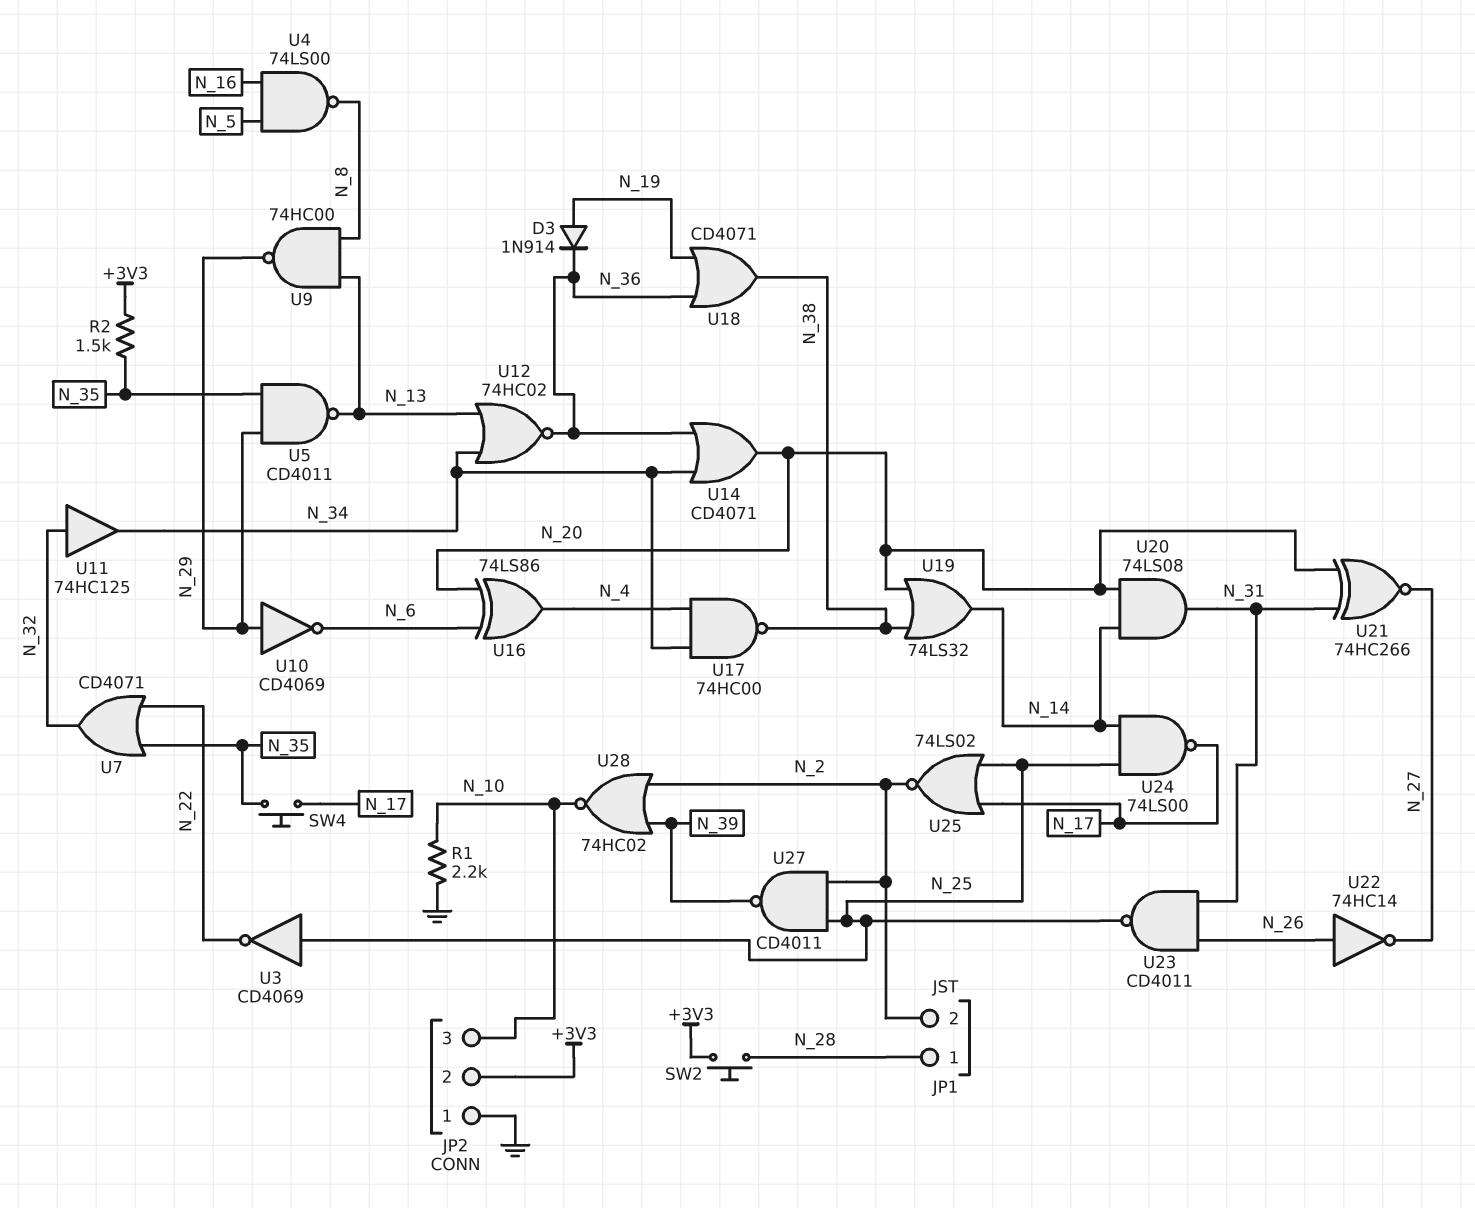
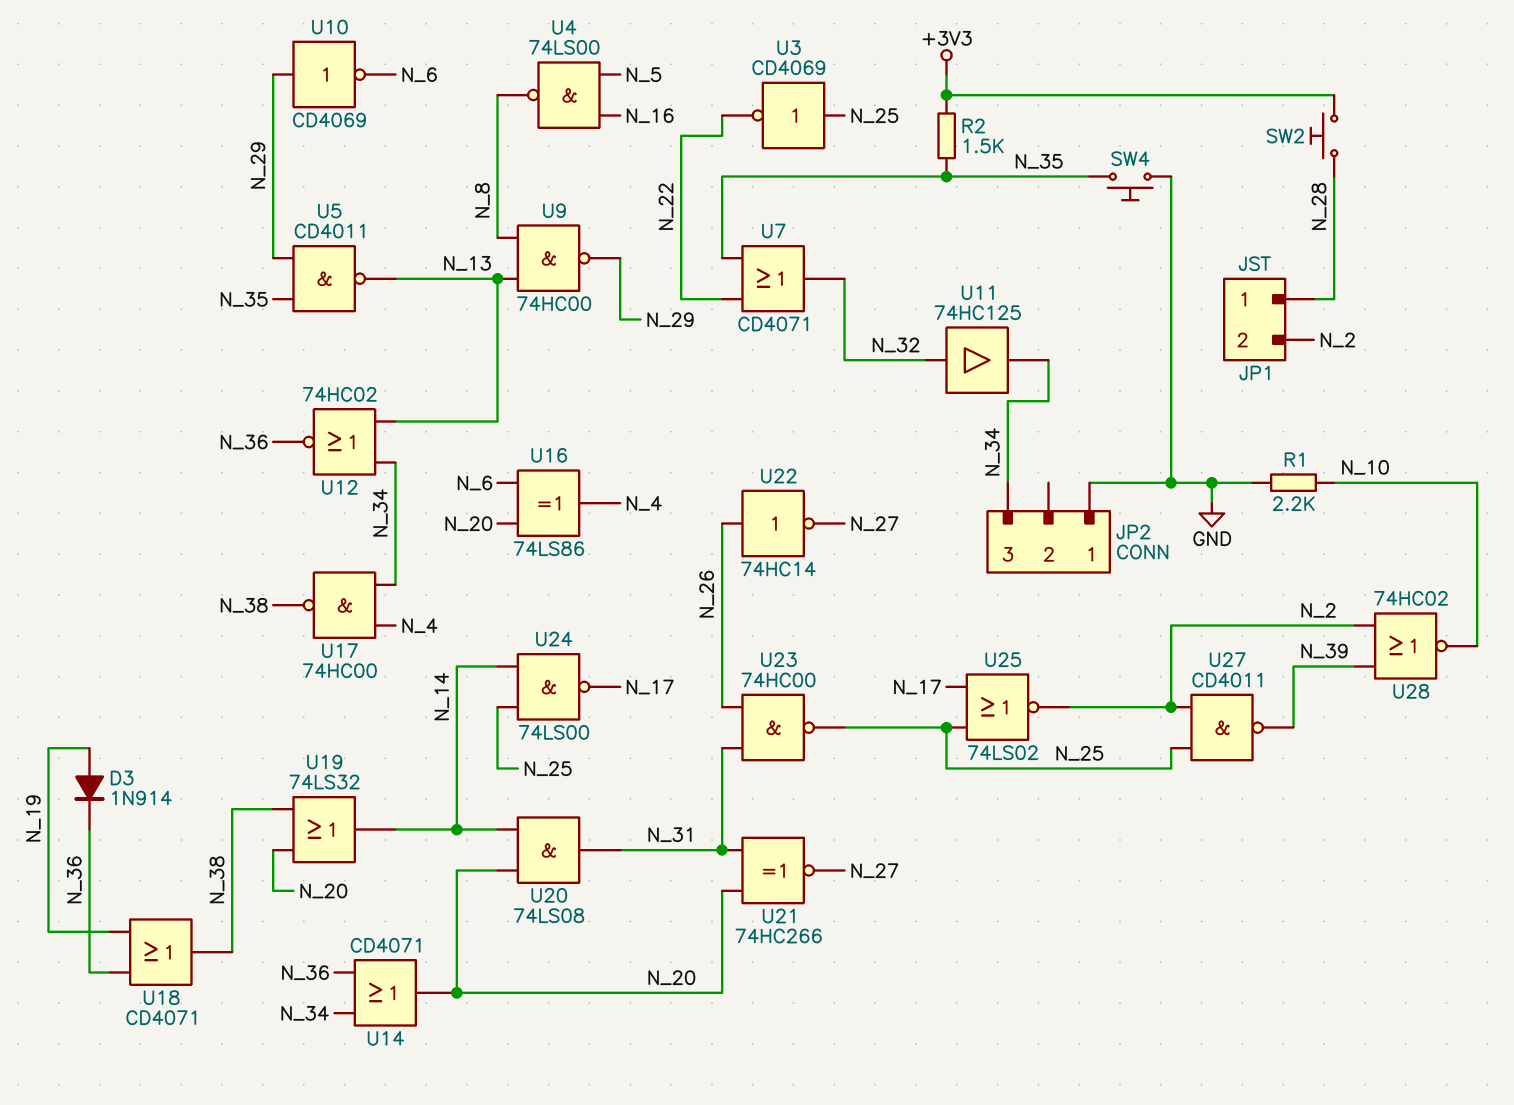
JP2 pin 2: +3V3 -> none
JP2 pin 3: N_10 -> N_34
SW4: button (N_17, N_35) -> button (GND, N_35)
U23: NAND CD4011 (in N_26, in N_31, out N_25) -> NAND 74HC00 (in N_26, in N_31, out N_25)

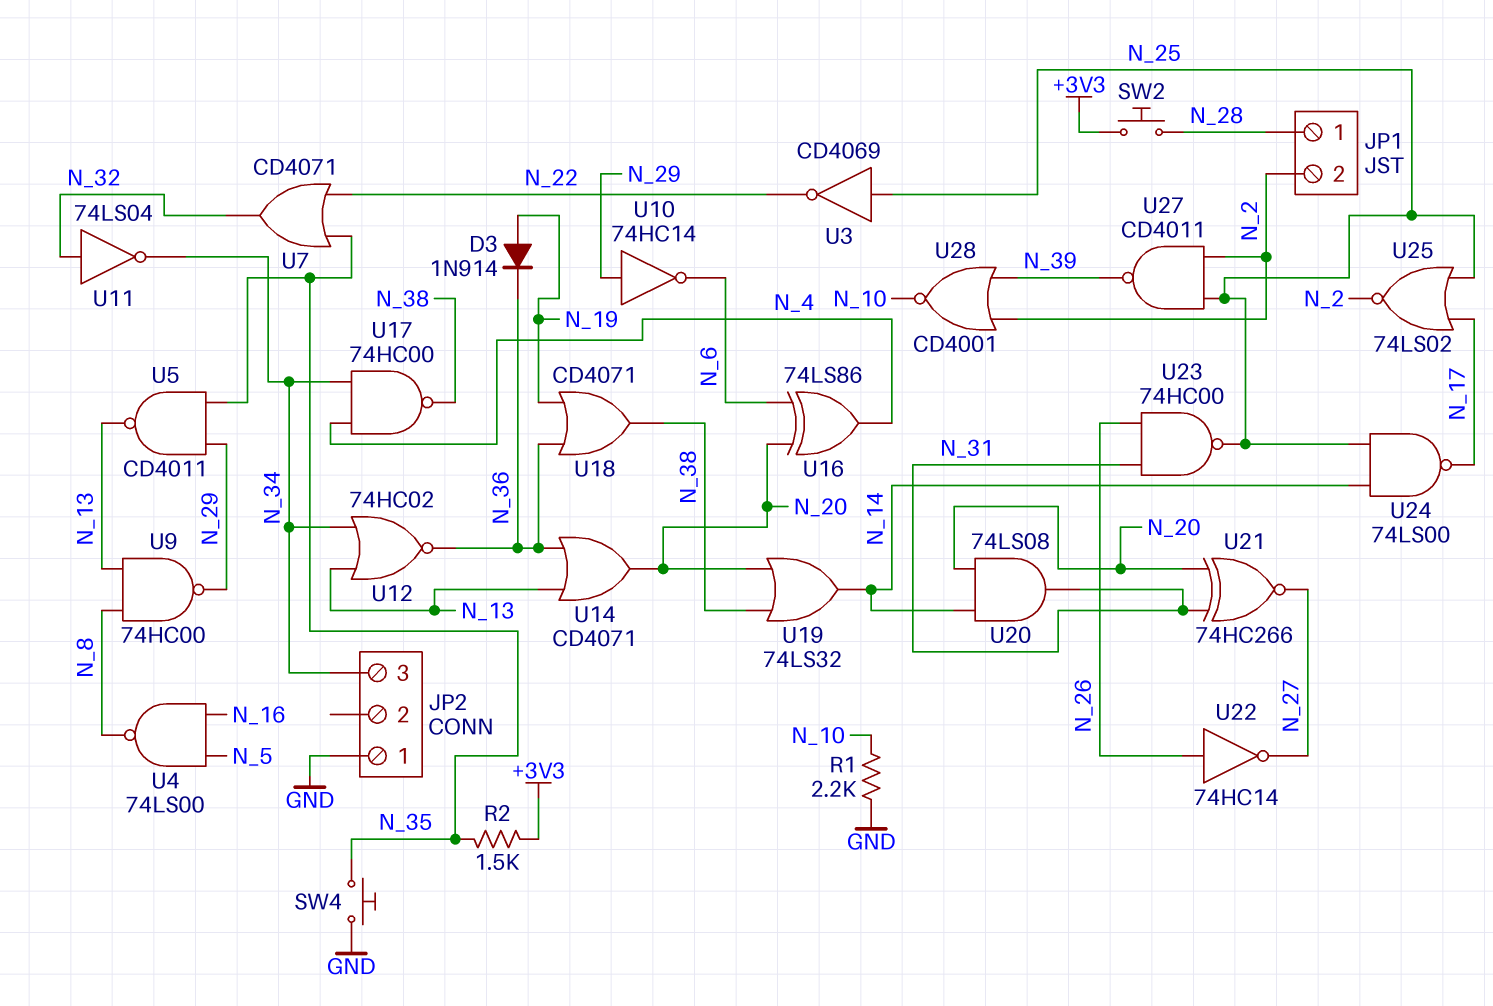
U10: NOT CD4069 (in N_29, out N_6) -> NOT 74HC14 (in N_29, out N_6)
U11: buffer 74HC125 (in N_32, out N_34) -> NOT 74LS04 (in N_32, out N_34)
U14: OR CD4071 (in N_34, in N_36, out N_20) -> OR CD4071 (in N_13, in N_36, out N_20)
U28: NOR 74HC02 (in N_2, in N_39, out N_10) -> NOR CD4001 (in N_2, in N_39, out N_10)

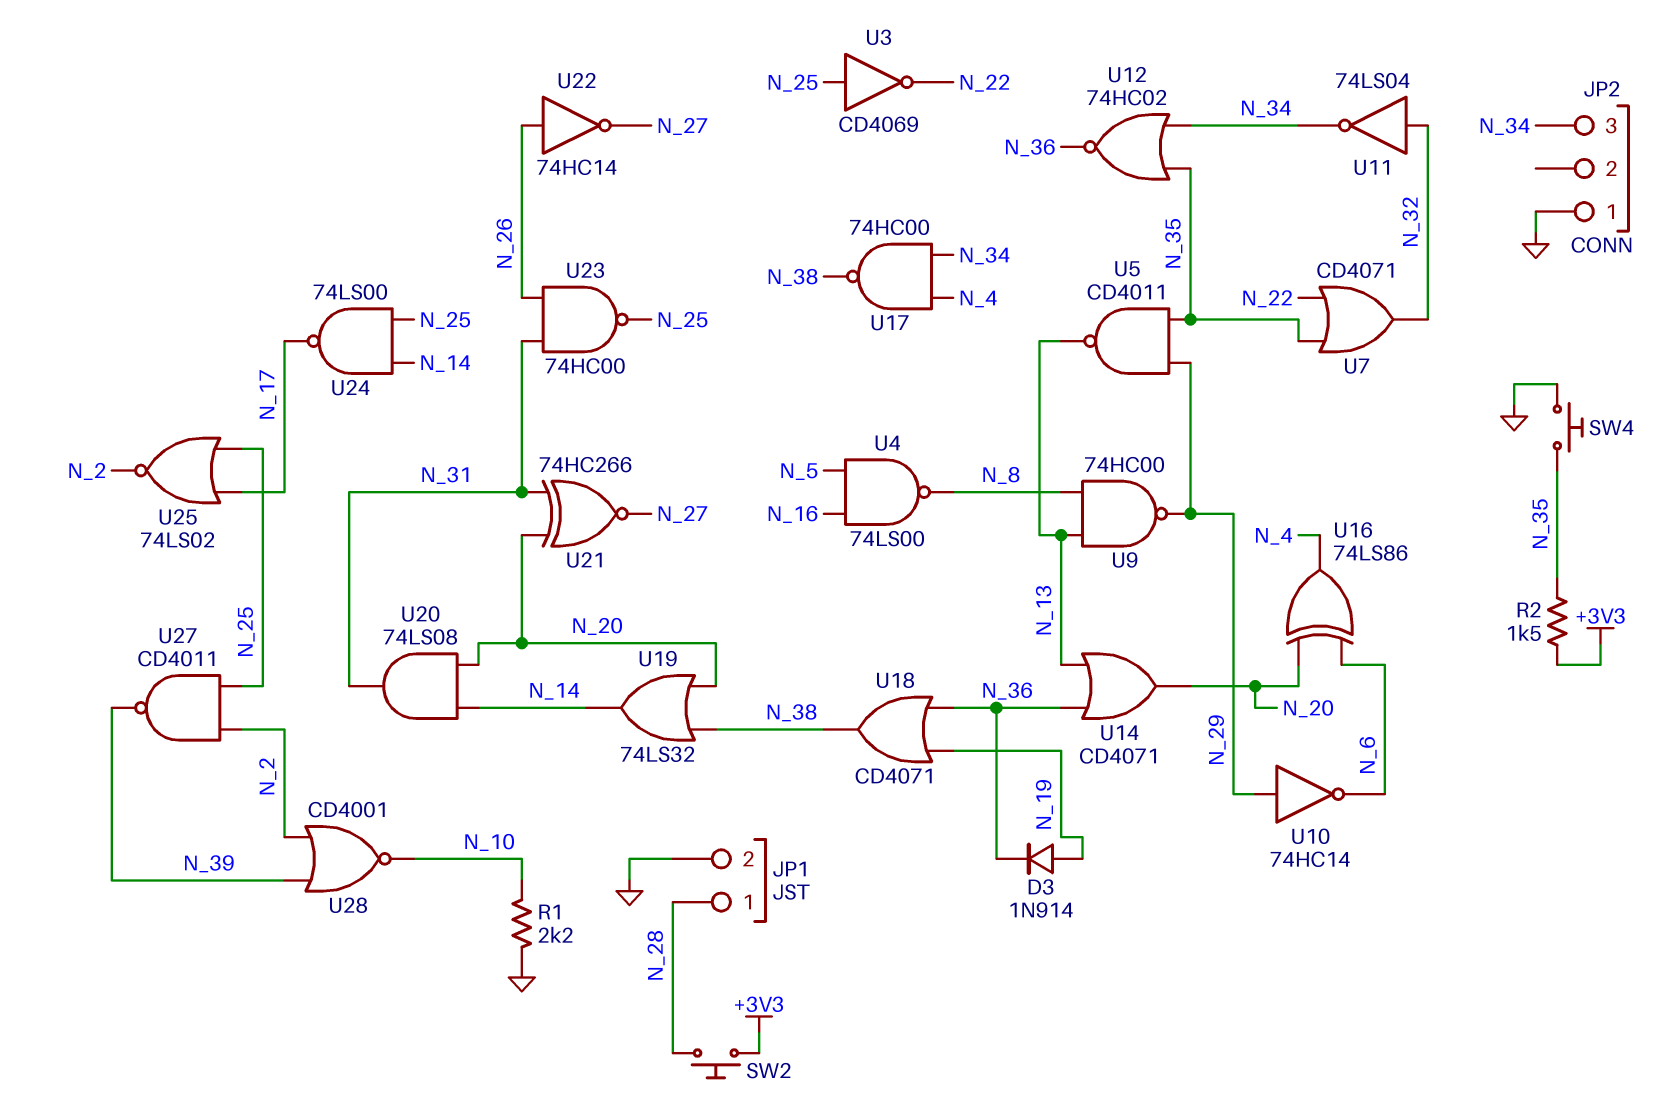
JP1 pin 2: N_2 -> GND
U12: NOR 74HC02 (in N_13, in N_34, out N_36) -> NOR 74HC02 (in N_34, in N_35, out N_36)

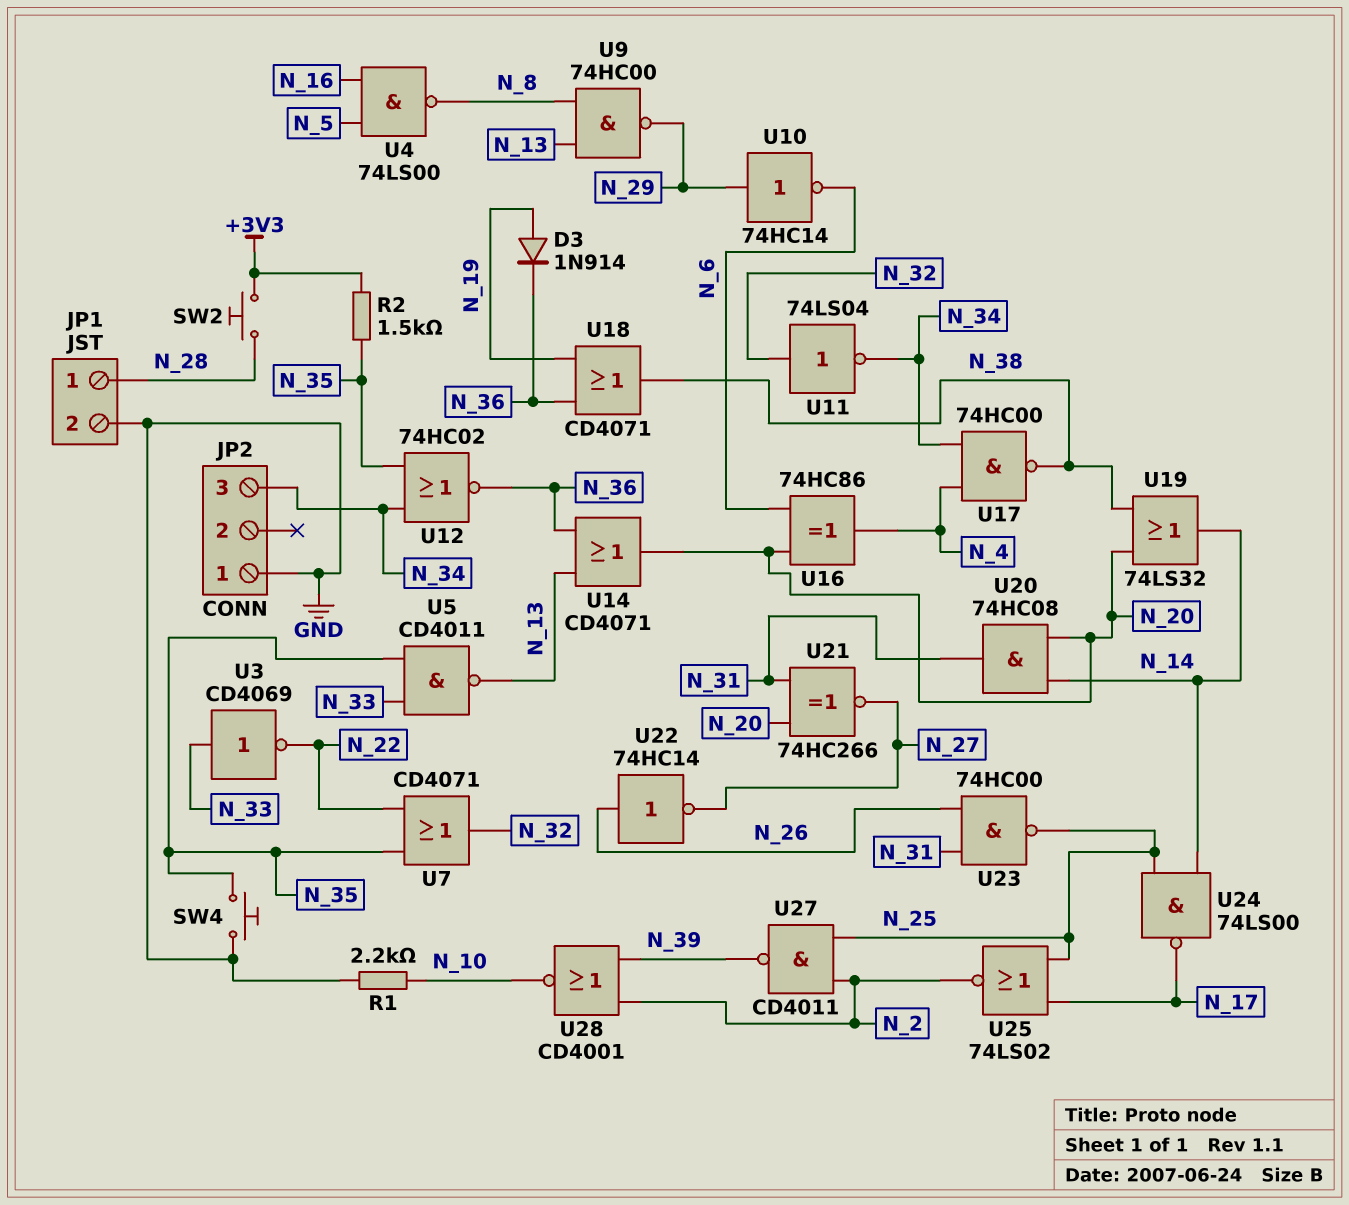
U3: NOT CD4069 (in N_25, out N_22) -> NOT CD4069 (in N_33, out N_22)
U5: NAND CD4011 (in N_29, in N_35, out N_13) -> NAND CD4011 (in N_33, in N_35, out N_13)
U16: XOR 74LS86 (in N_6, in N_20, out N_4) -> XOR 74HC86 (in N_6, in N_20, out N_4)
U20: AND 74LS08 (in N_14, in N_20, out N_31) -> AND 74HC08 (in N_14, in N_20, out N_31)

